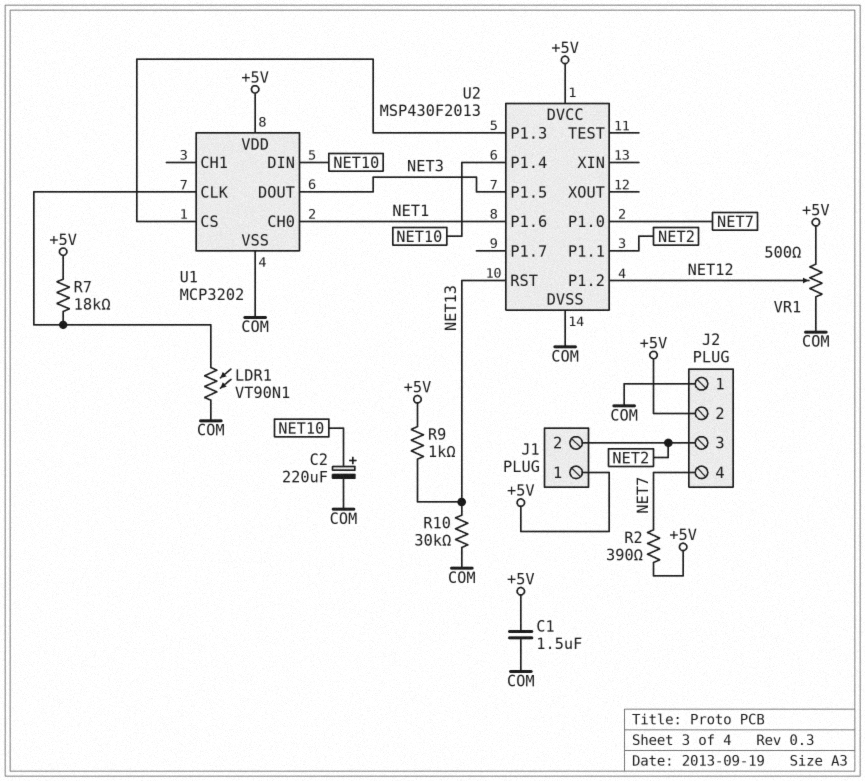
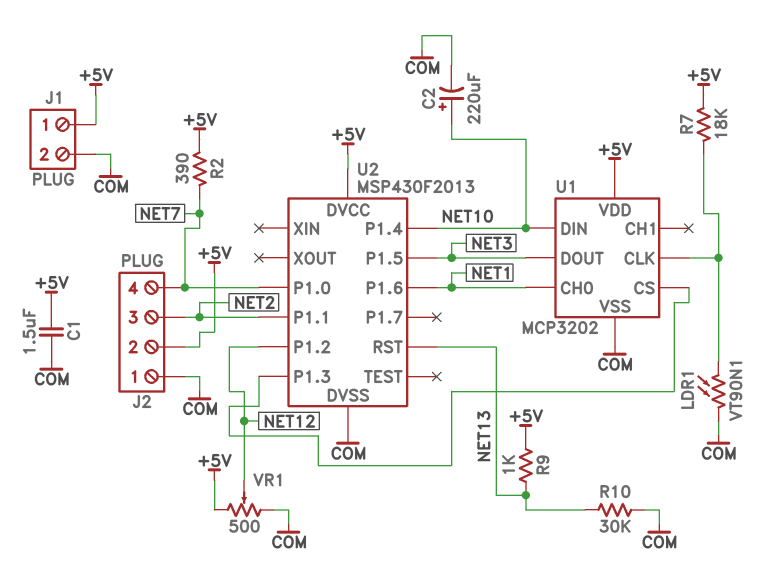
J1 pin 2: NET2 -> COM

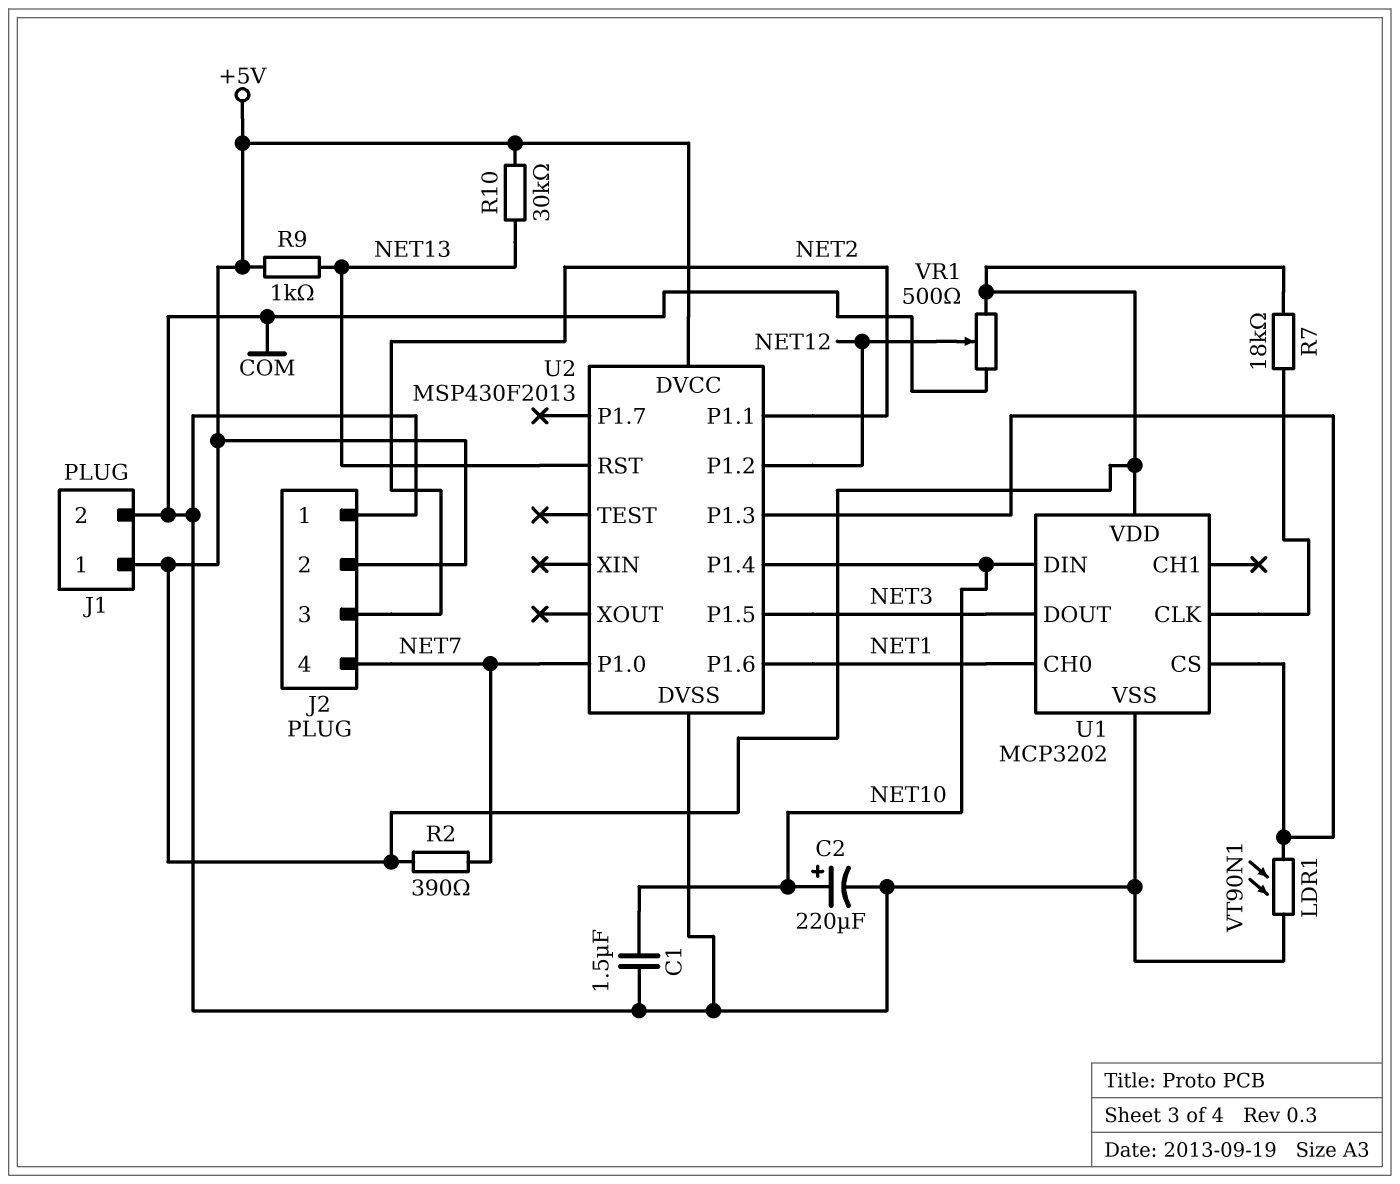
C1: 1.5uF (+5V, COM) -> 1.5uF (COM, NET10)
LDR1: VT90N1 (COM, U1/CLK) -> VT90N1 (COM, U1/CS)
R10: 30k (COM, NET13) -> 30k (+5V, NET13)

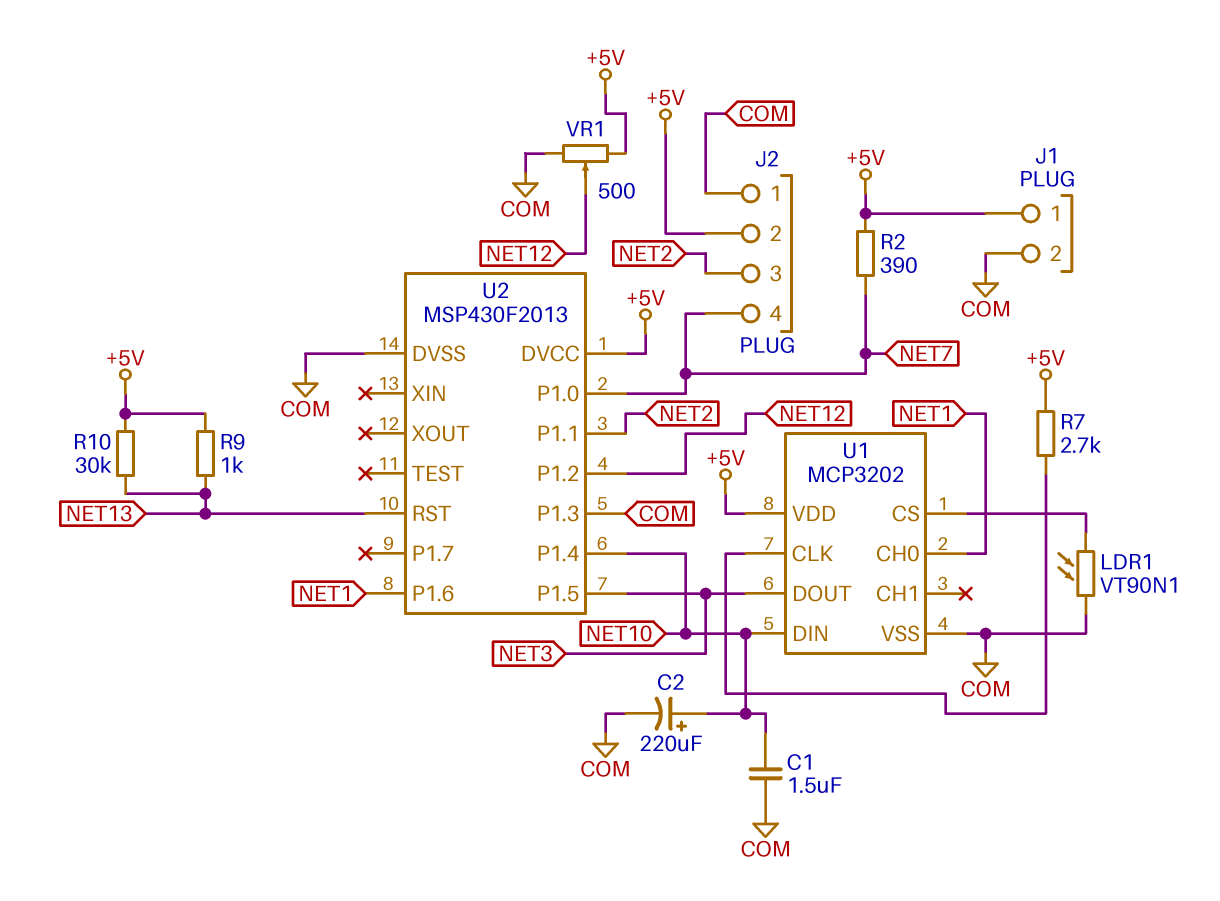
R7: 18k (+5V, U1/CLK) -> 2.7k (+5V, U1/CLK)
U2 pin P1.3: U1/CS -> COM

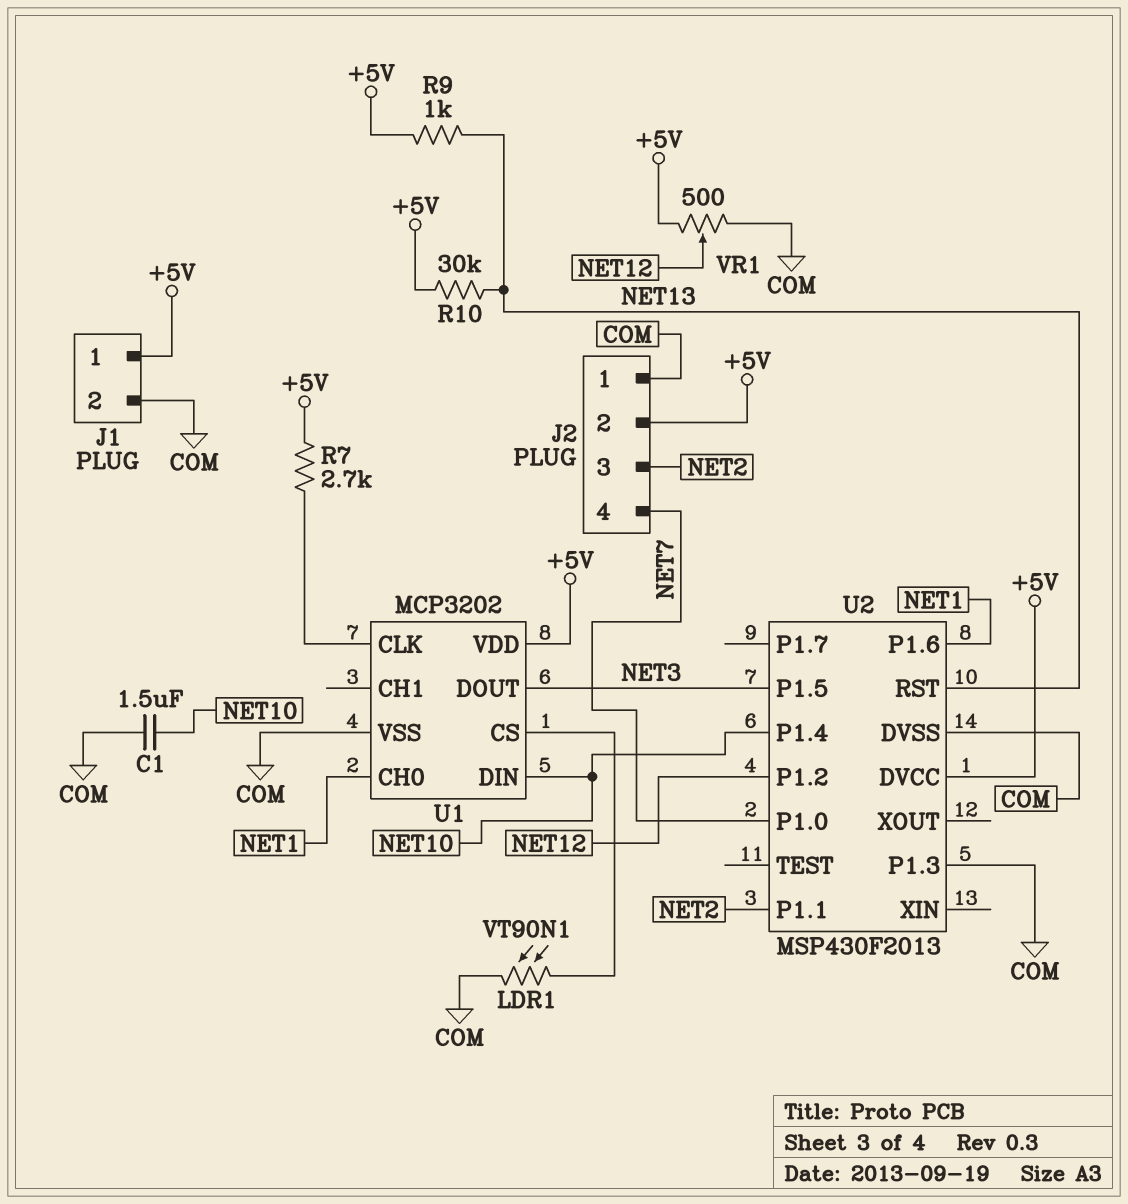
C2: 220uF (plus NET10, minus COM) -> none
R2: 390 (+5V, NET7) -> none

